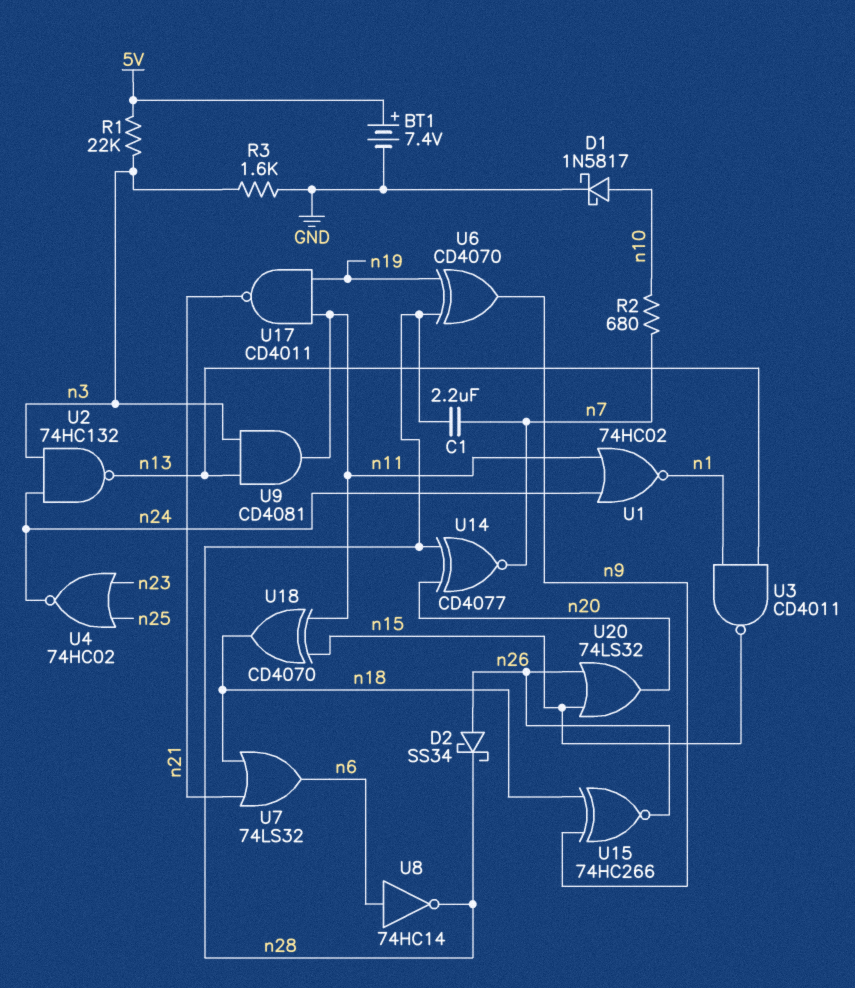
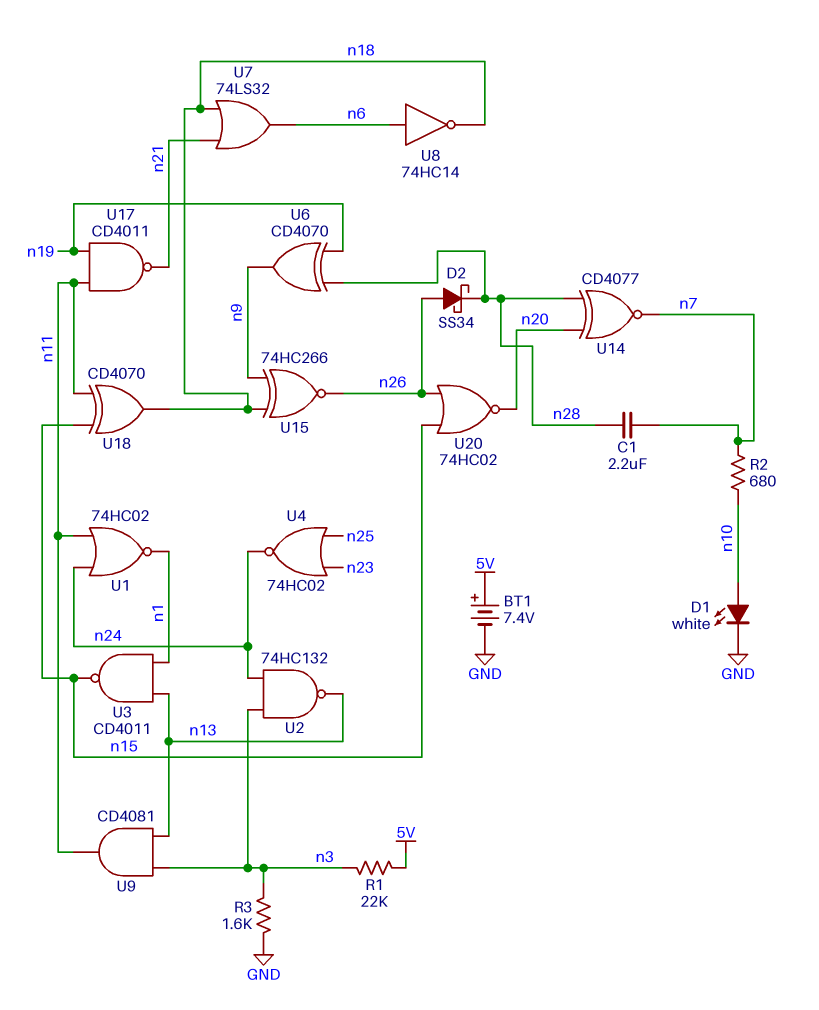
D1: schottky 1N5817 (A n10, K GND) -> LED white (A n10, K GND)
U8: NOT 74HC14 (in n6, out n28) -> NOT 74HC14 (in n6, out n18)
U20: OR 74LS32 (in n15, in n26, out n20) -> NOR 74HC02 (in n15, in n26, out n20)

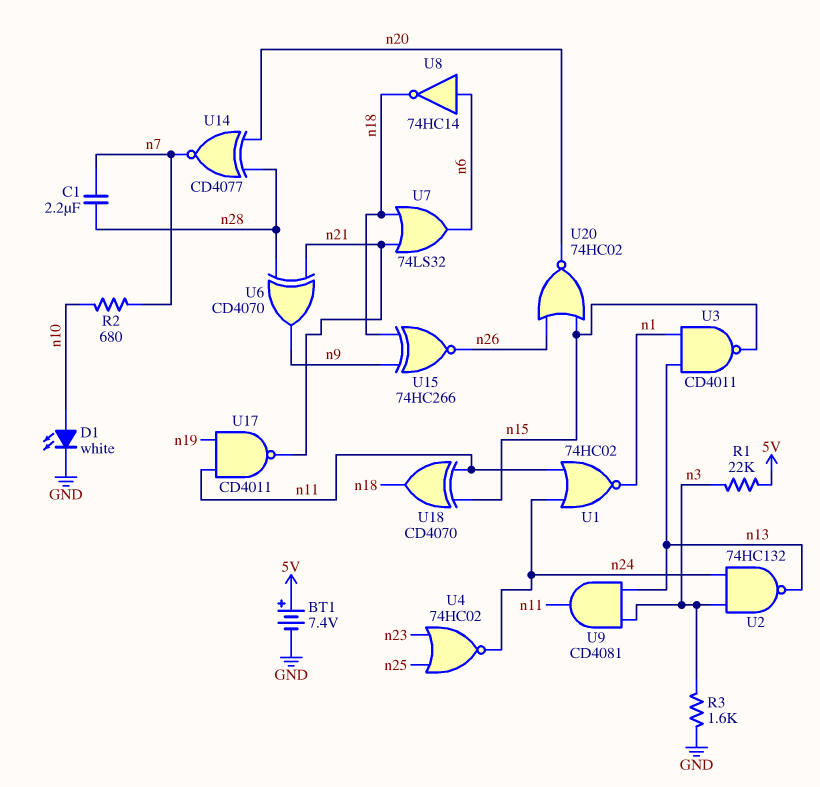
D2: schottky SS34 (A n26, K n28) -> none
U6: XOR CD4070 (in n19, in n28, out n9) -> XOR CD4070 (in n21, in n28, out n9)

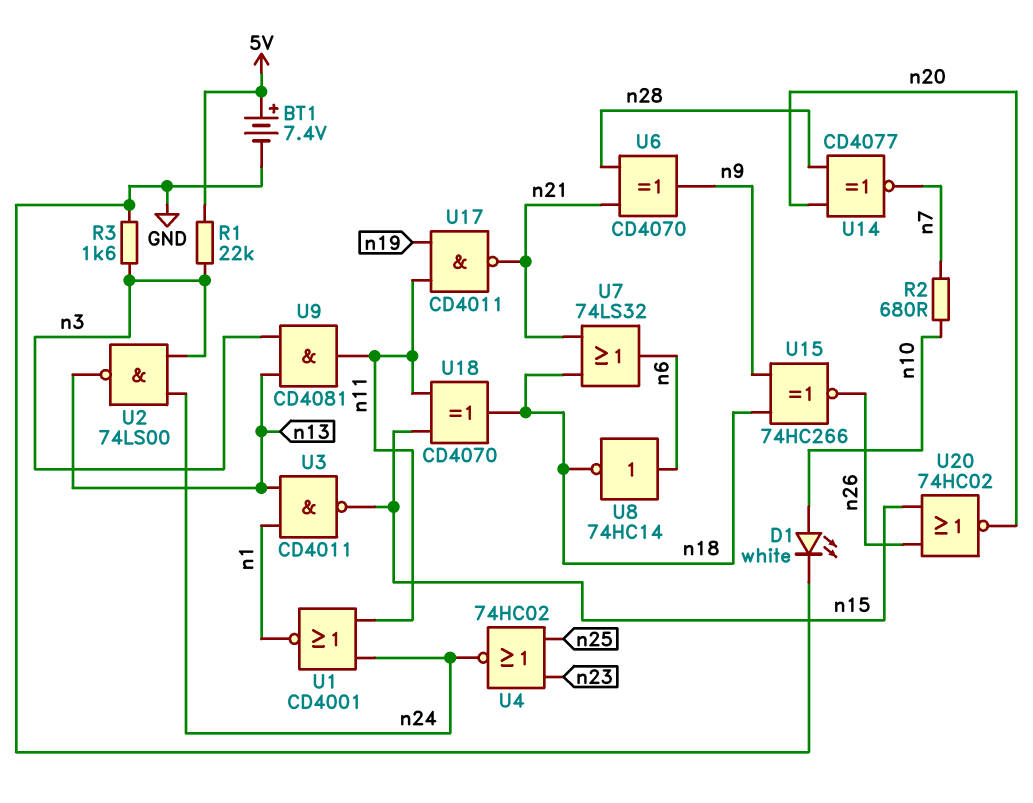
C1: 2.2uF (n7, n28) -> none
U1: NOR 74HC02 (in n11, in n24, out n1) -> NOR CD4001 (in n11, in n24, out n1)
U2: NAND 74HC132 (in n3, in n24, out n13) -> NAND 74LS00 (in n3, in n24, out n13)

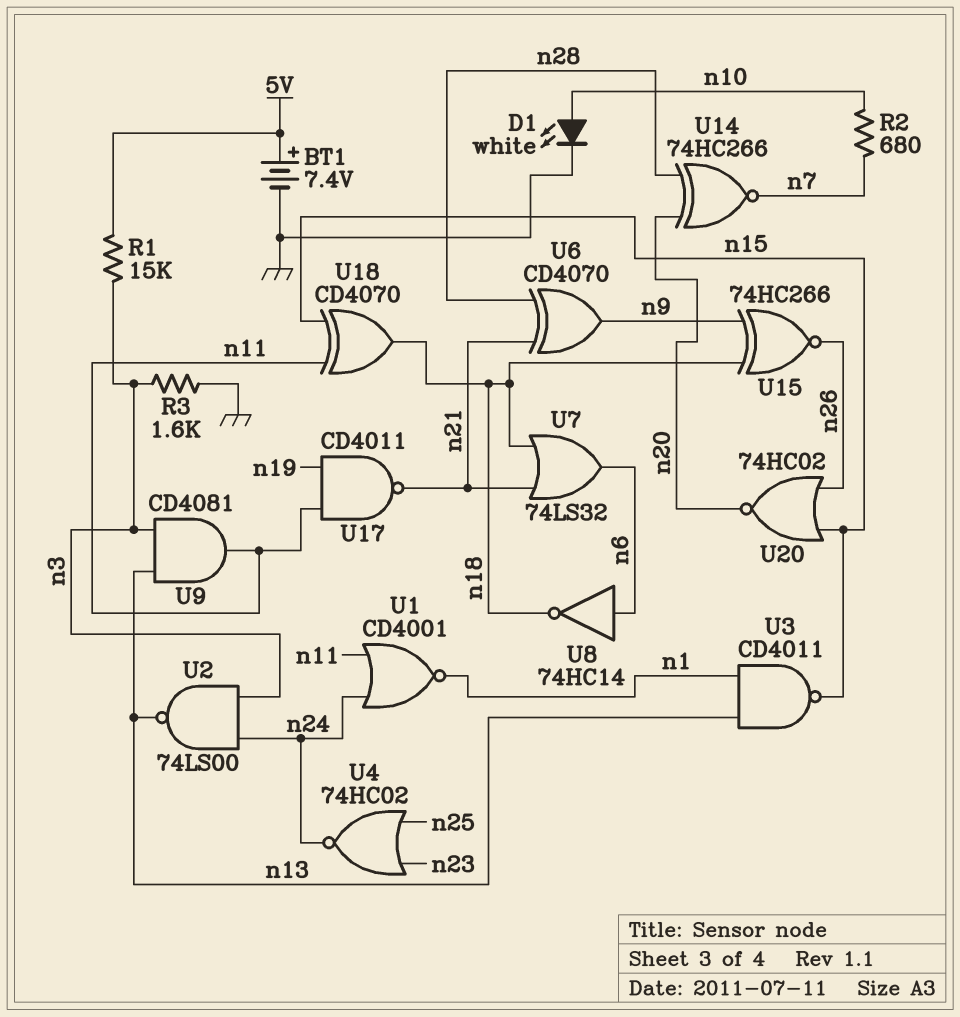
R1: 22k (5V, n3) -> 15k (5V, n3)
U14: XNOR CD4077 (in n20, in n28, out n7) -> XNOR 74HC266 (in n20, in n28, out n7)

